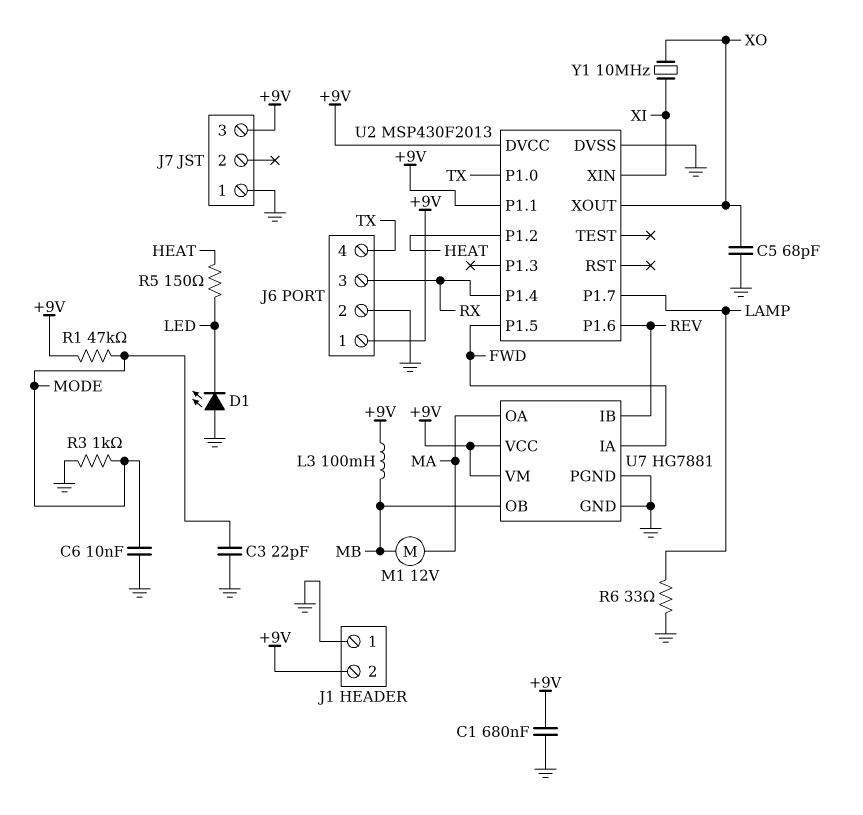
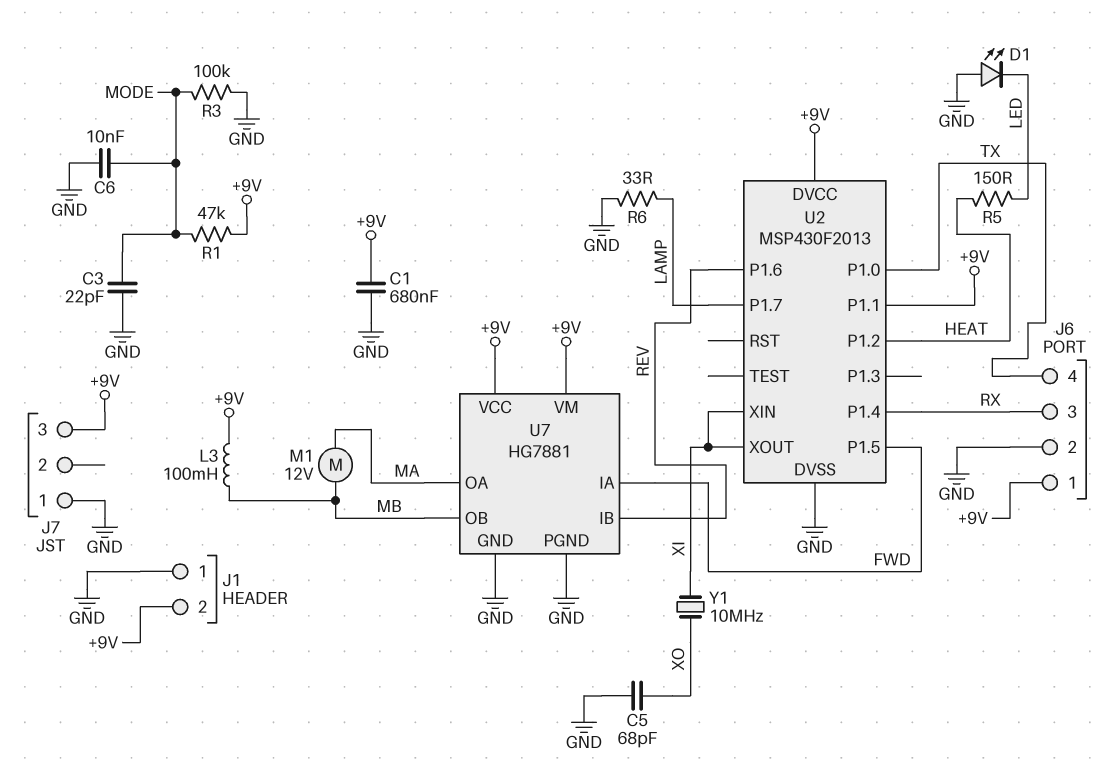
R3: 1k (GND, MODE) -> 100k (GND, MODE)
U2 pin XOUT: XO -> XI

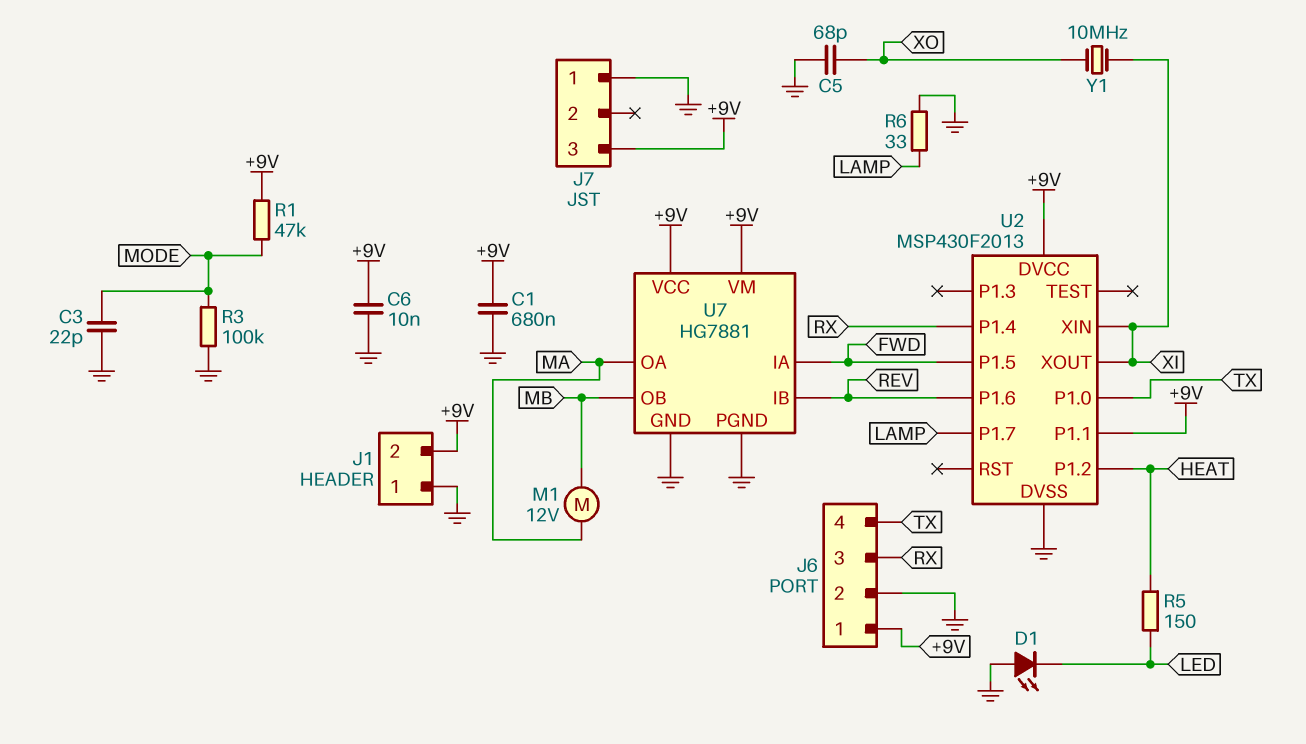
C6: 10nF (GND, MODE) -> 10nF (+9V, GND)
L3: 100mH (+9V, MB) -> none

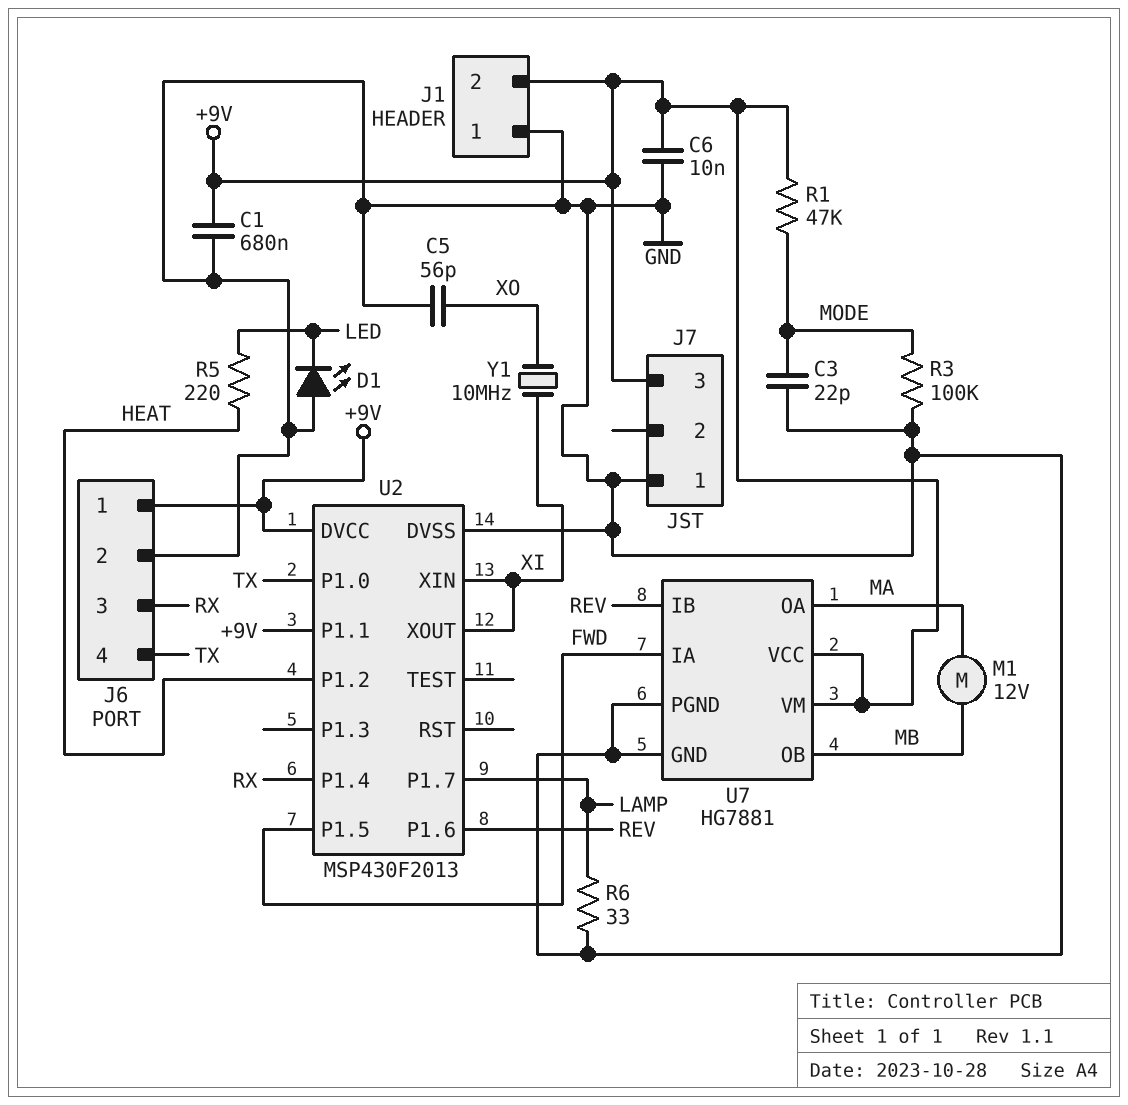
C5: 68pF (GND, XO) -> 56pF (GND, XO)
R5: 150 (HEAT, LED) -> 220 (HEAT, LED)

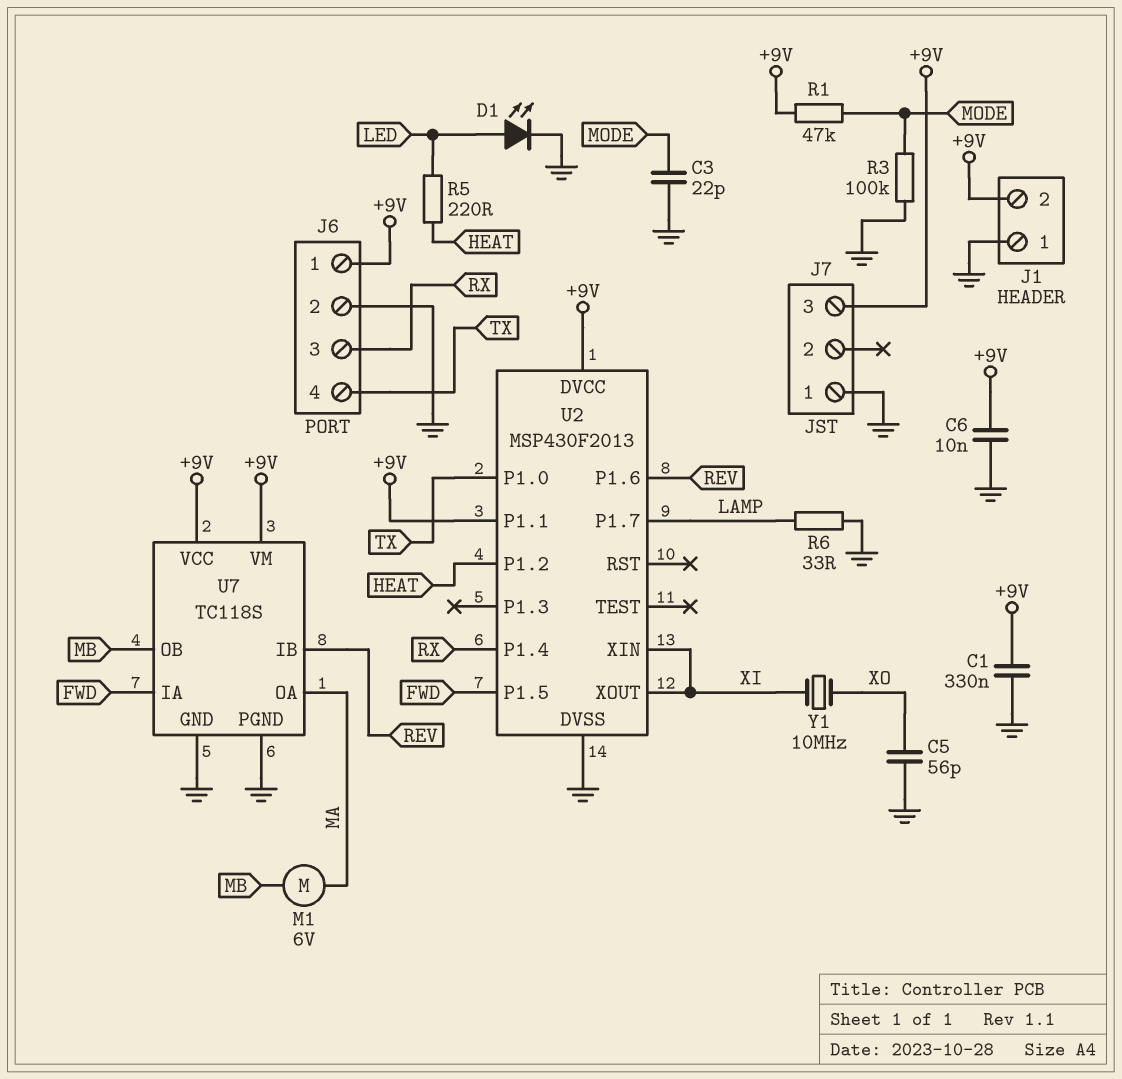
C1: 680nF (+9V, GND) -> 330nF (+9V, GND)
D1: LED (A GND, K LED) -> LED (A LED, K GND)
M1: motor 12V (MA, MB) -> motor 6V (MA, MB)
U7: HG7881 -> TC118S

